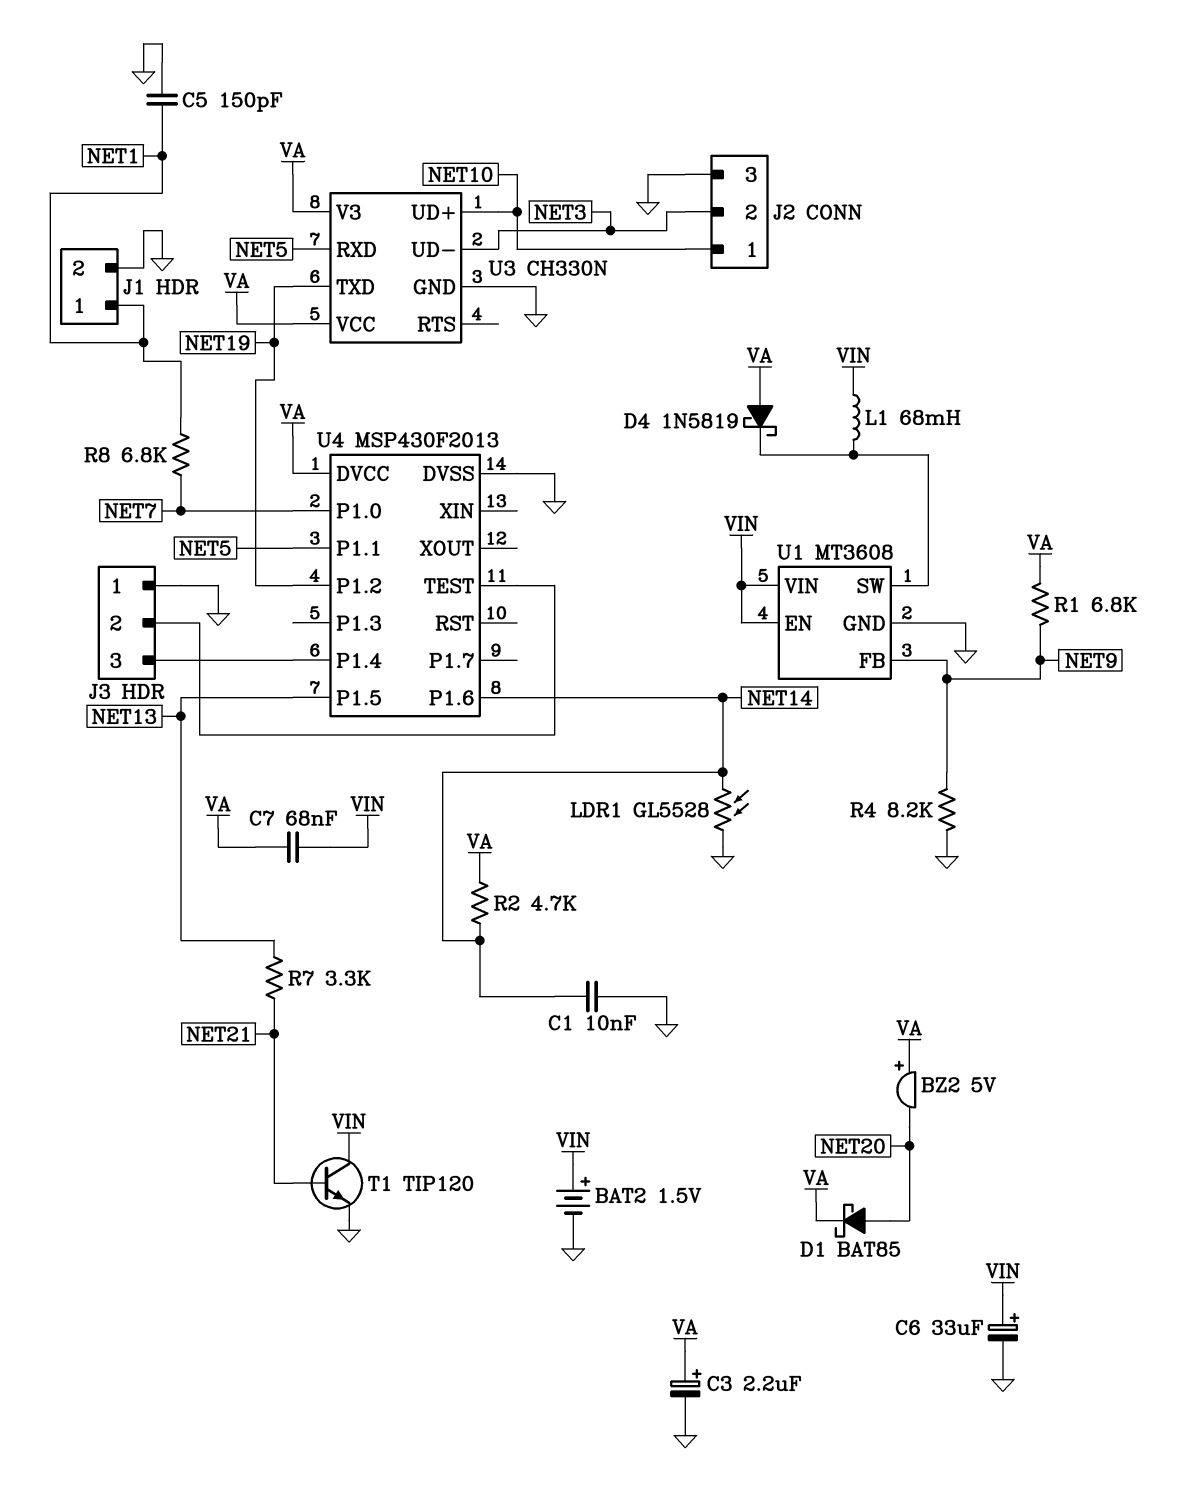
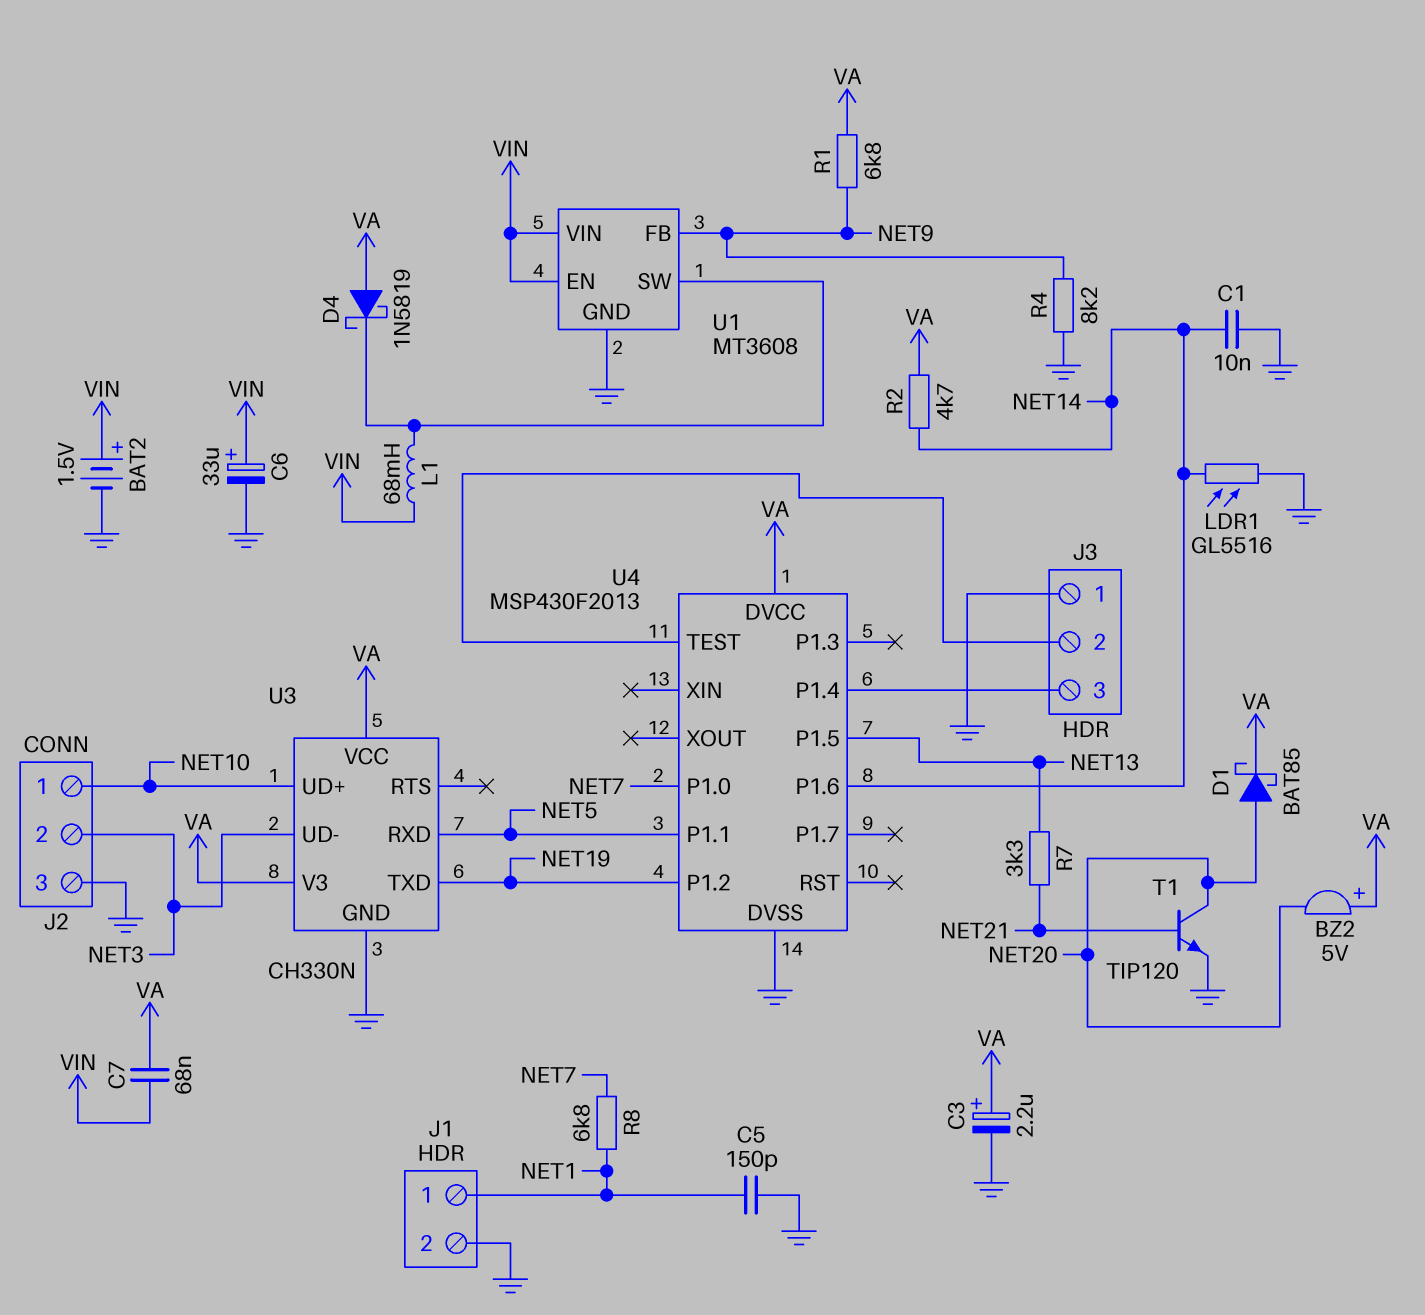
LDR1: GL5528 (GND, NET14) -> GL5516 (GND, NET14)
T1: NPN TIP120 (B NET21, C VIN, E GND) -> NPN TIP120 (B NET21, C NET20, E GND)

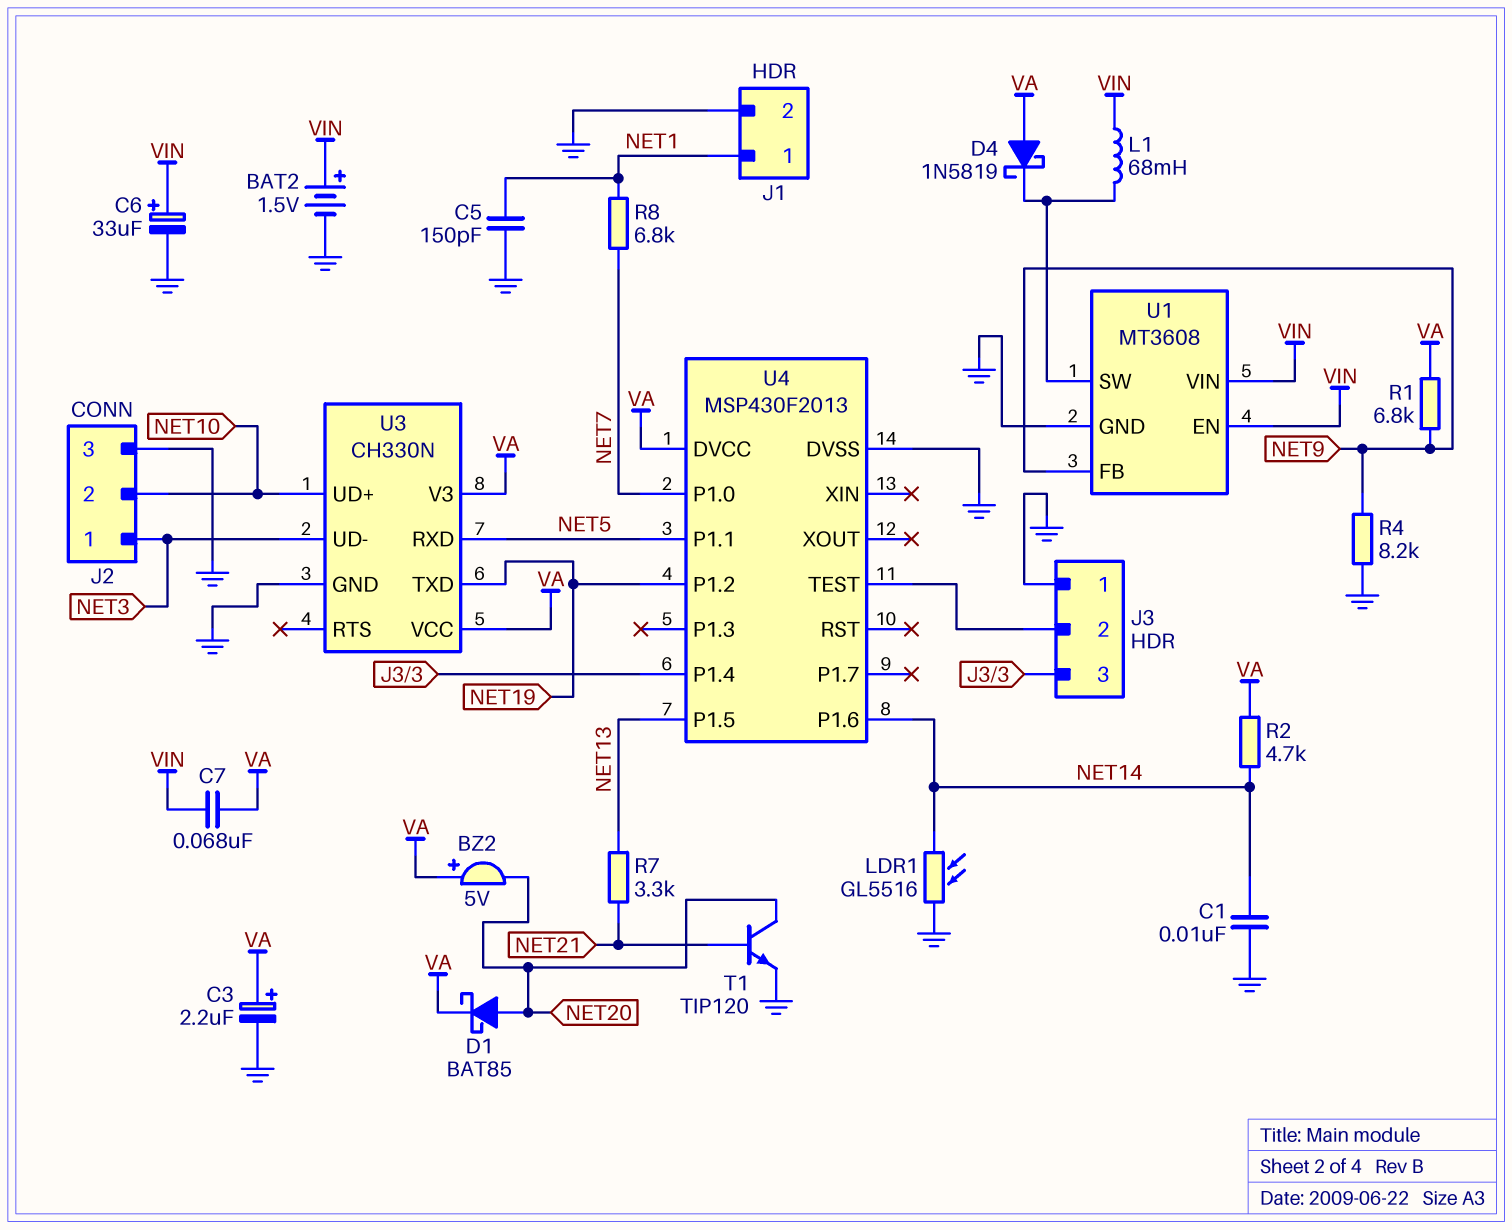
J2 pin 1: NET10 -> NET3
J2 pin 2: NET3 -> NET10

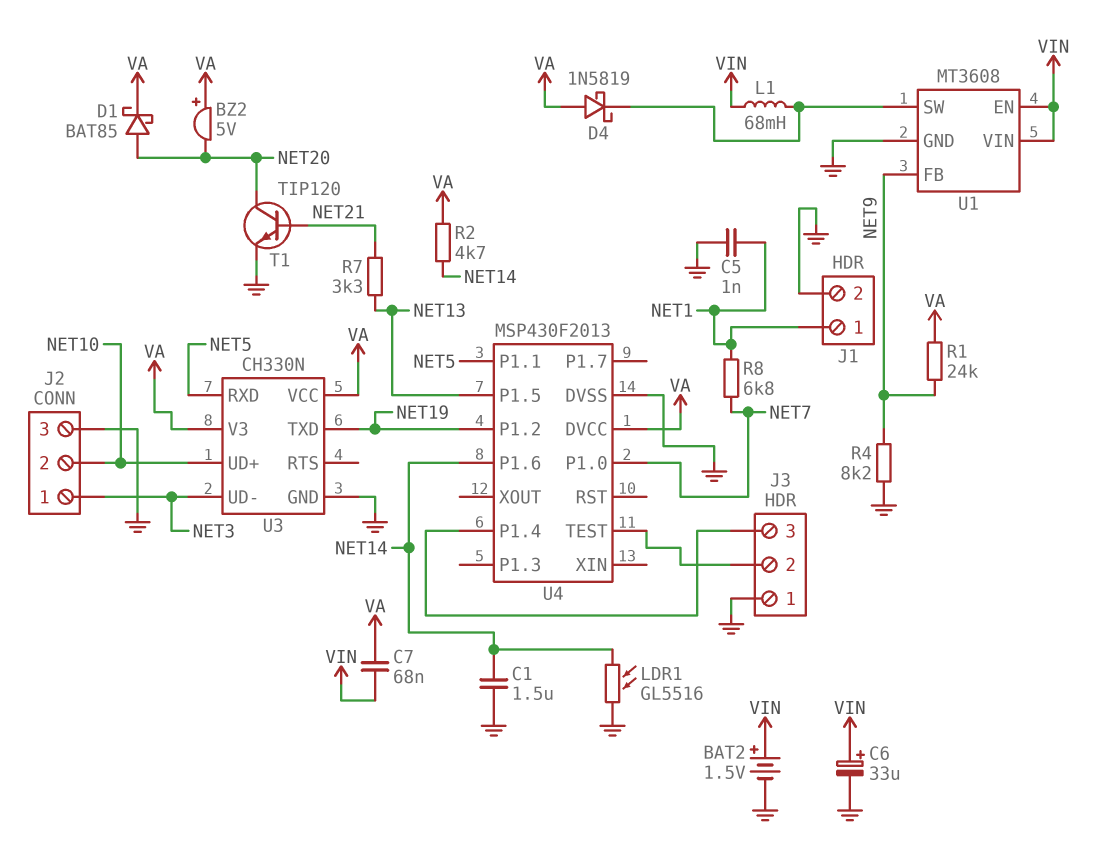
C1: 10nF (GND, NET14) -> 1.5uF (GND, NET14)
C3: 2.2uF (plus VA, minus GND) -> none
C5: 150pF (GND, NET1) -> 1nF (GND, NET1)
R1: 6.8k (NET9, VA) -> 24k (NET9, VA)

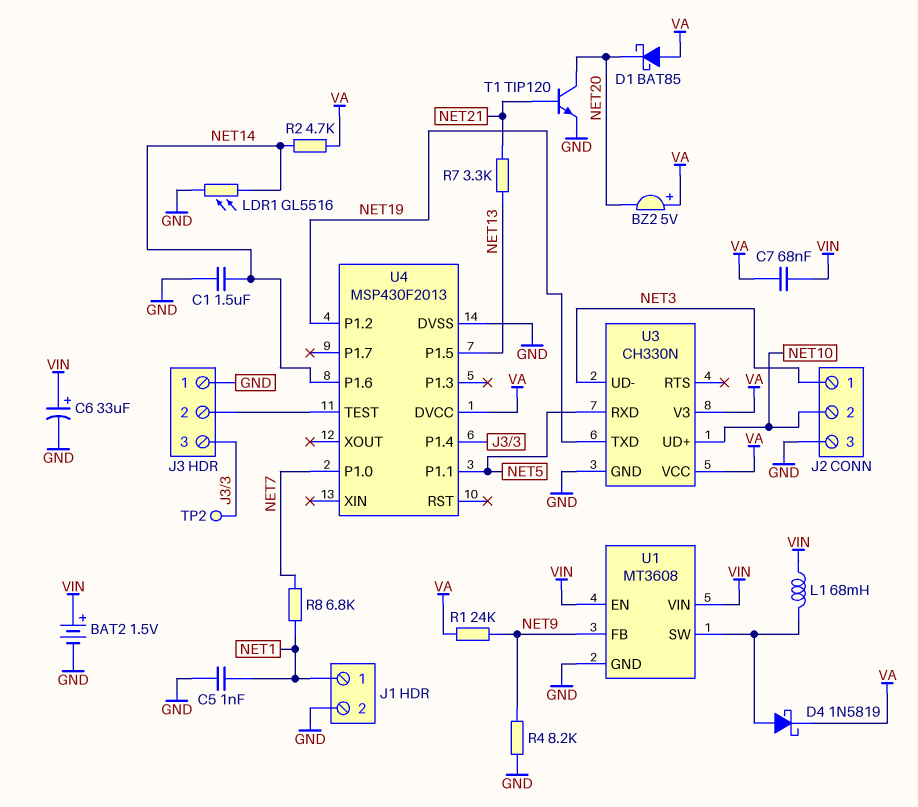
D1: schottky BAT85 (A NET20, K VA) -> schottky BAT85 (A VA, K NET20)
D4: schottky 1N5819 (A VA, K U1/SW) -> schottky 1N5819 (A U1/SW, K VA)
TP2: none -> test point (J3/3)

